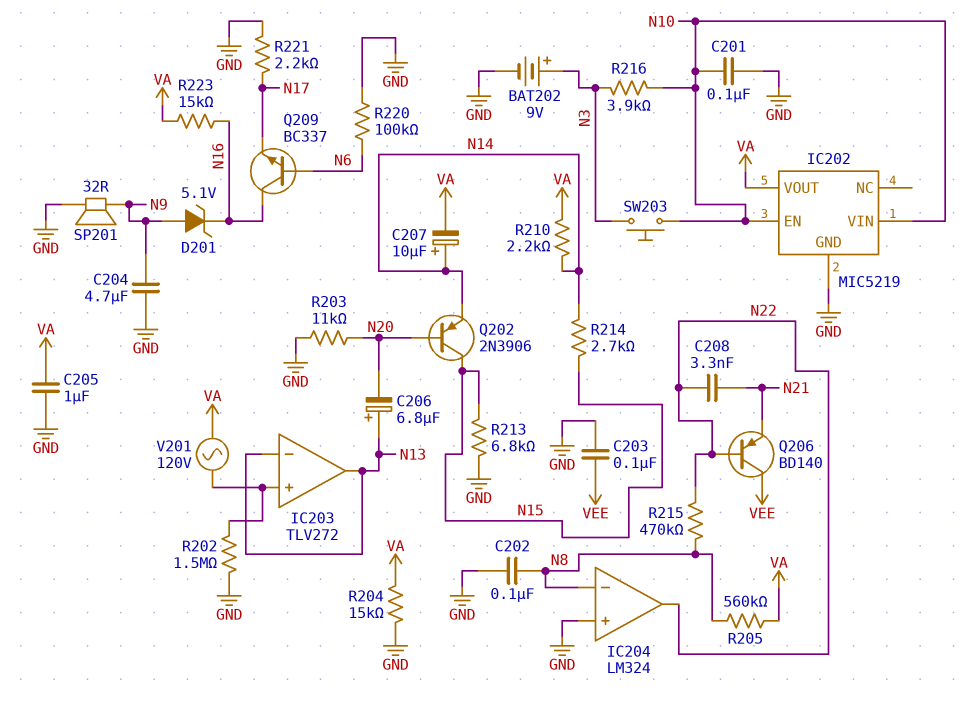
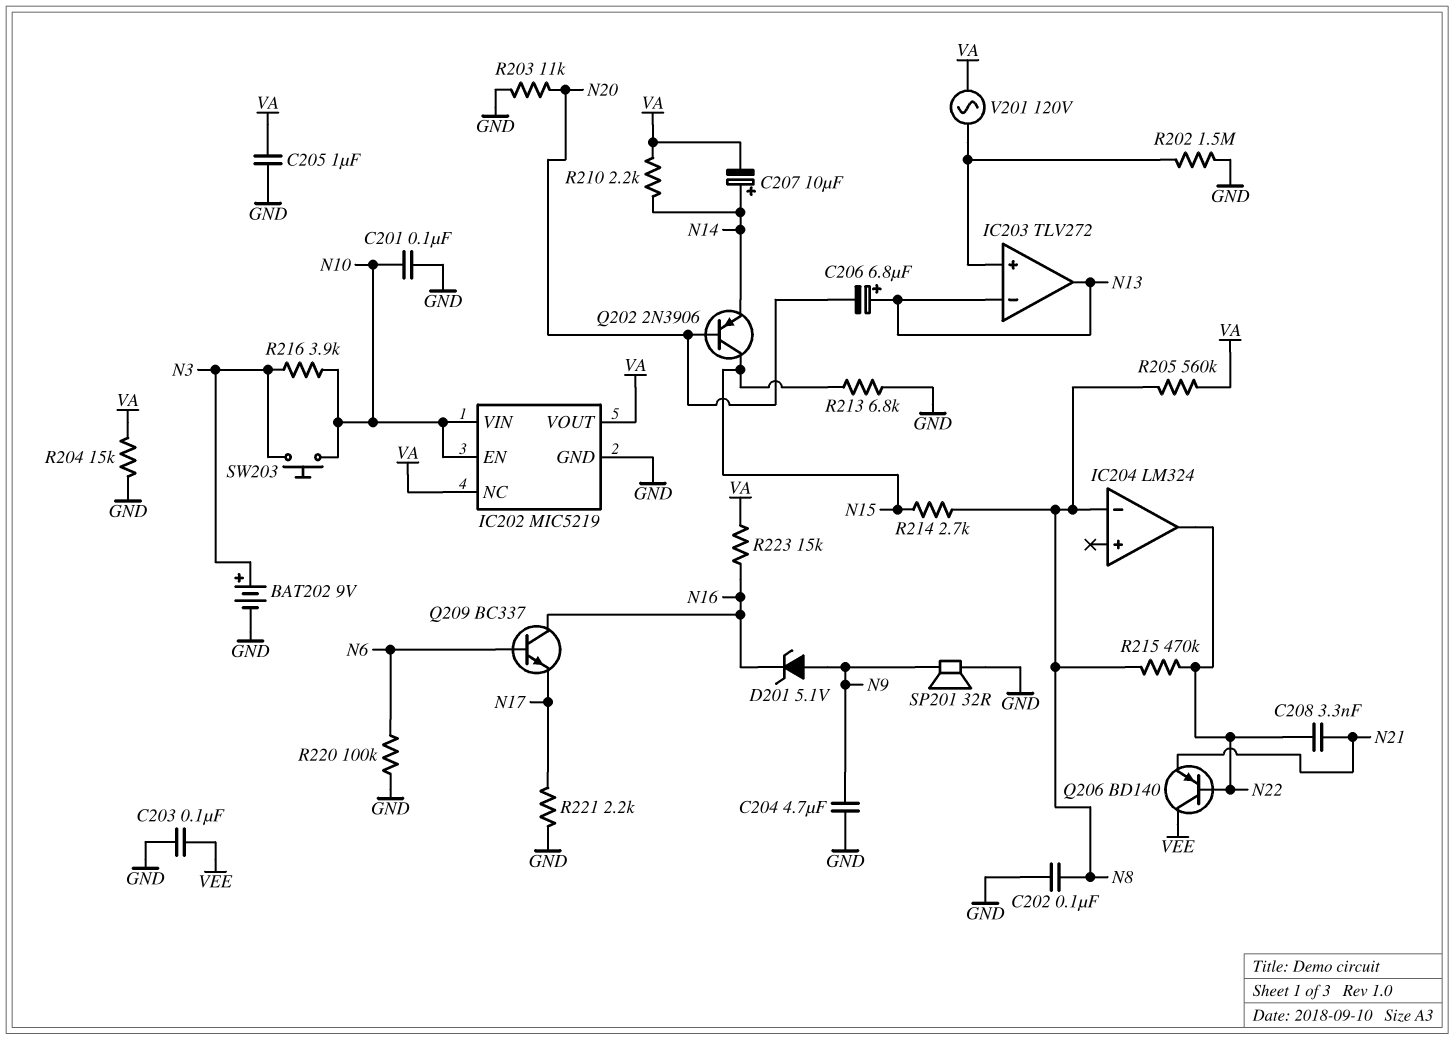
IC202 pin NC: none -> VA
IC204 pin in+: GND -> none
R214: 2.7k (N14, N15) -> 2.7k (N8, N15)

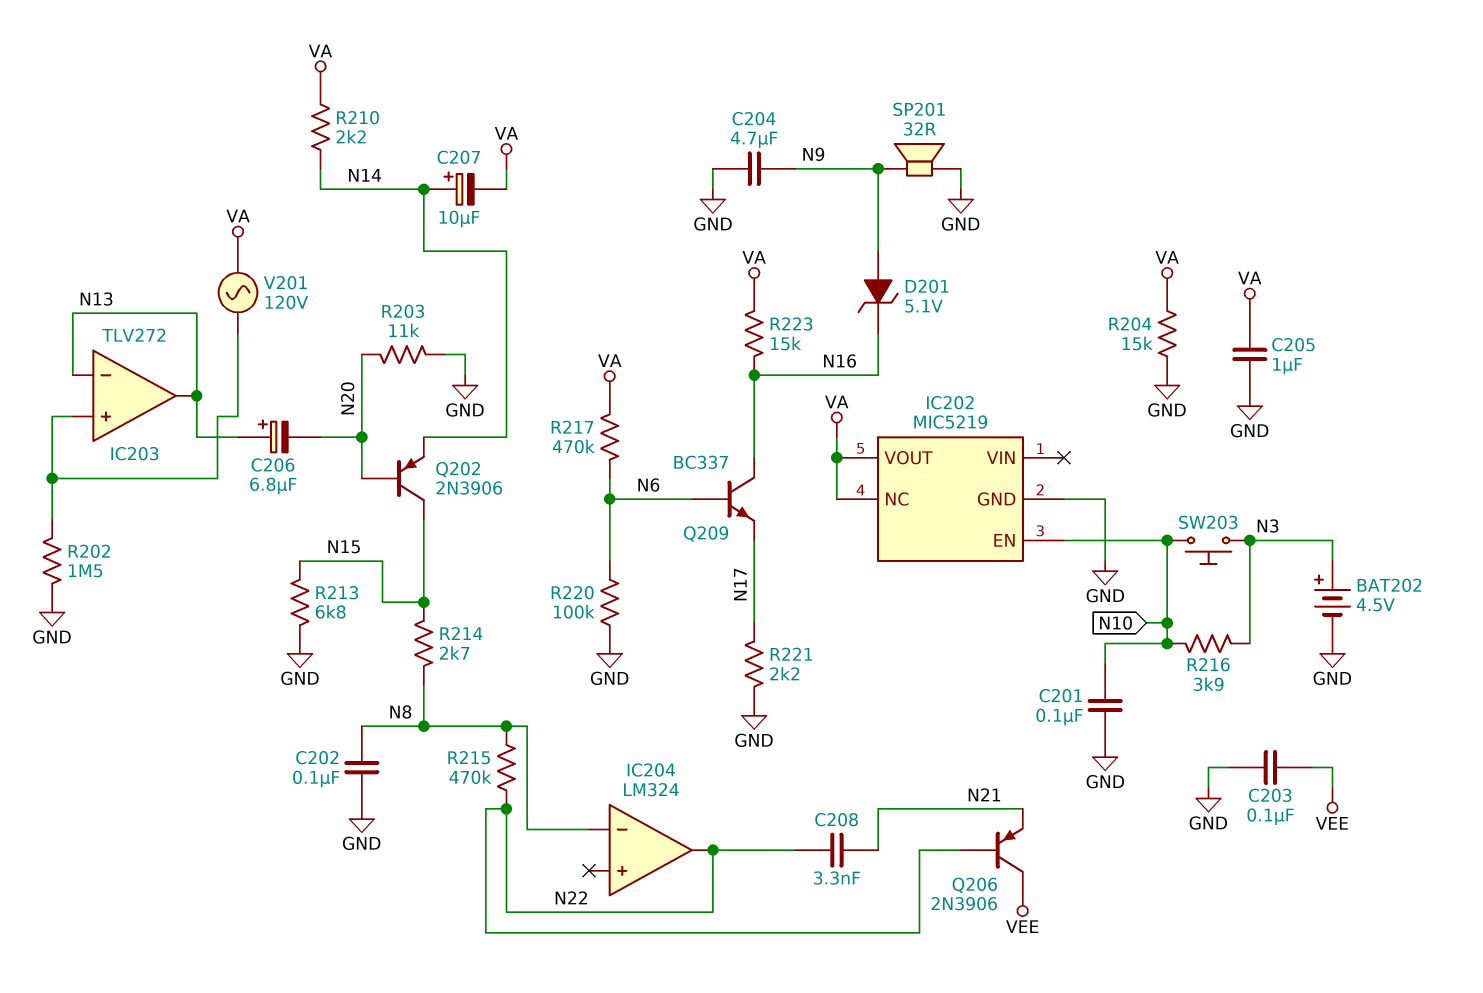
BAT202: 9V (plus N3, minus GND) -> 4.5V (plus N3, minus GND)
IC202 pin VIN: N10 -> none
Q206: PNP BD140 (B N22, C VEE, E N21) -> PNP 2N3906 (B N22, C VEE, E N21)
R205: 560k (N8, VA) -> none
R217: none -> 470k (N6, VA)

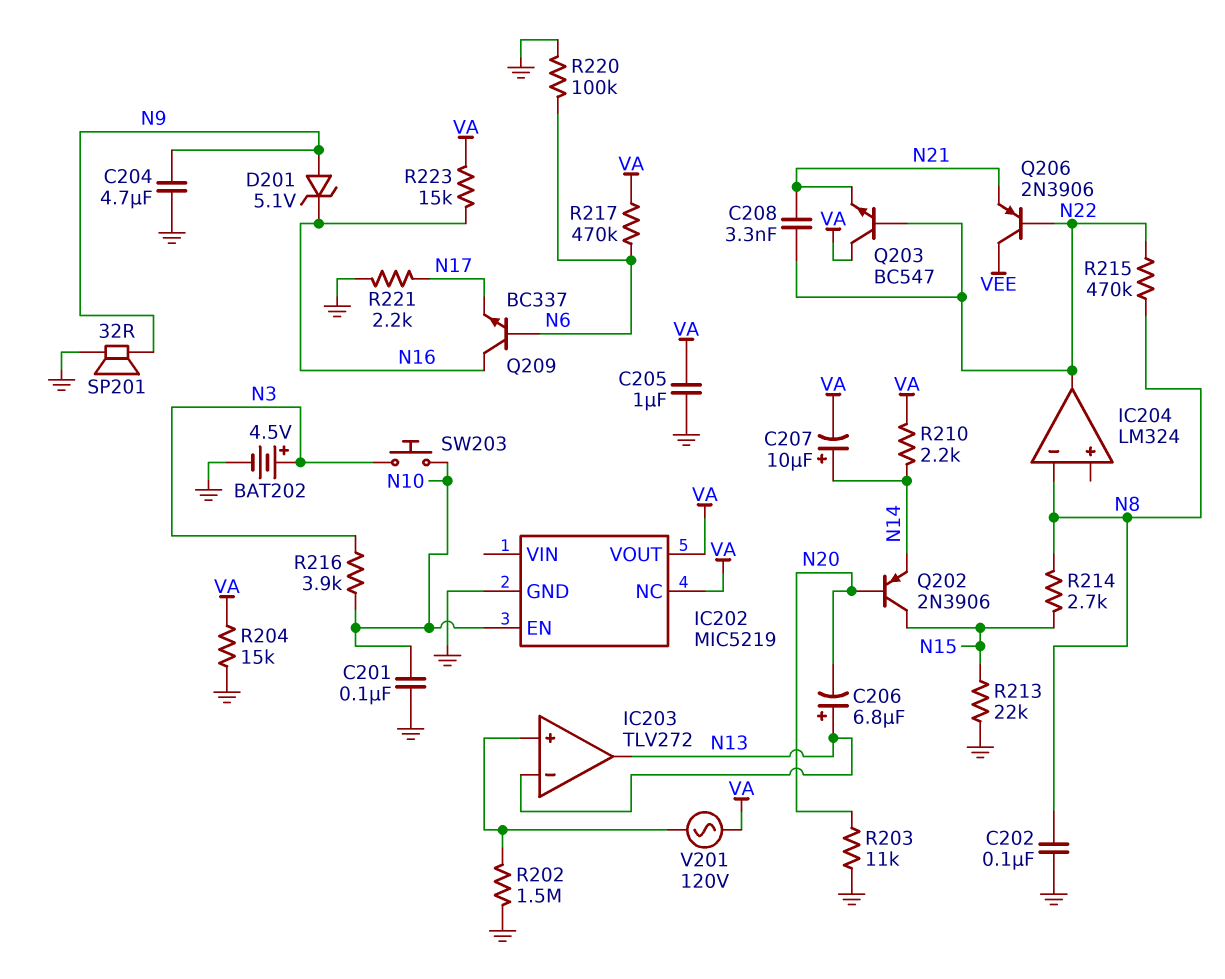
C203: 100nF (GND, VEE) -> none
Q203: none -> NPN BC547 (B N22, C VA, E N21)
R213: 6.8k (GND, N15) -> 22k (GND, N15)

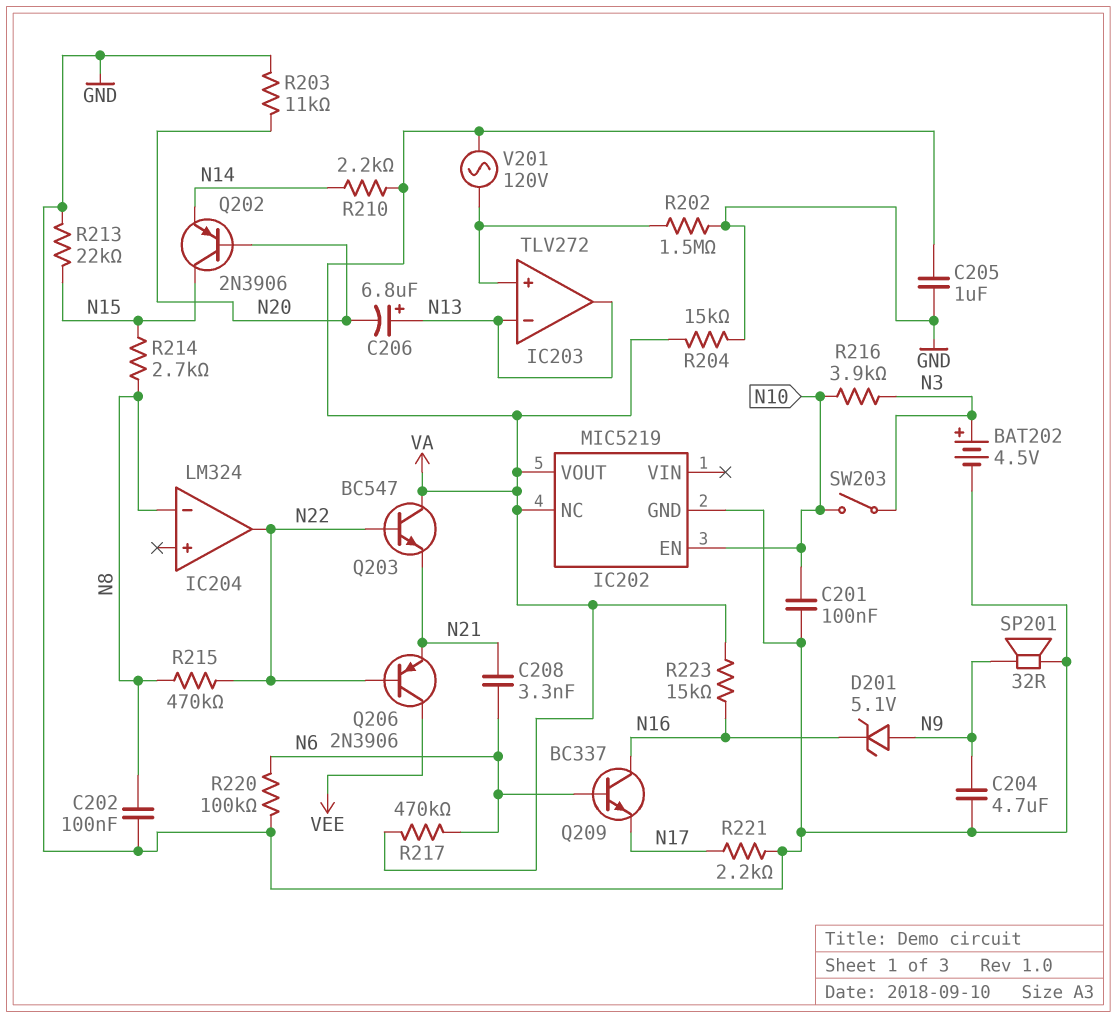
C207: 10uF (plus N14, minus VA) -> none
C208: 3.3nF (N21, N22) -> 3.3nF (N6, N21)
SW203: button (N3, N10) -> switch (N3, N10)

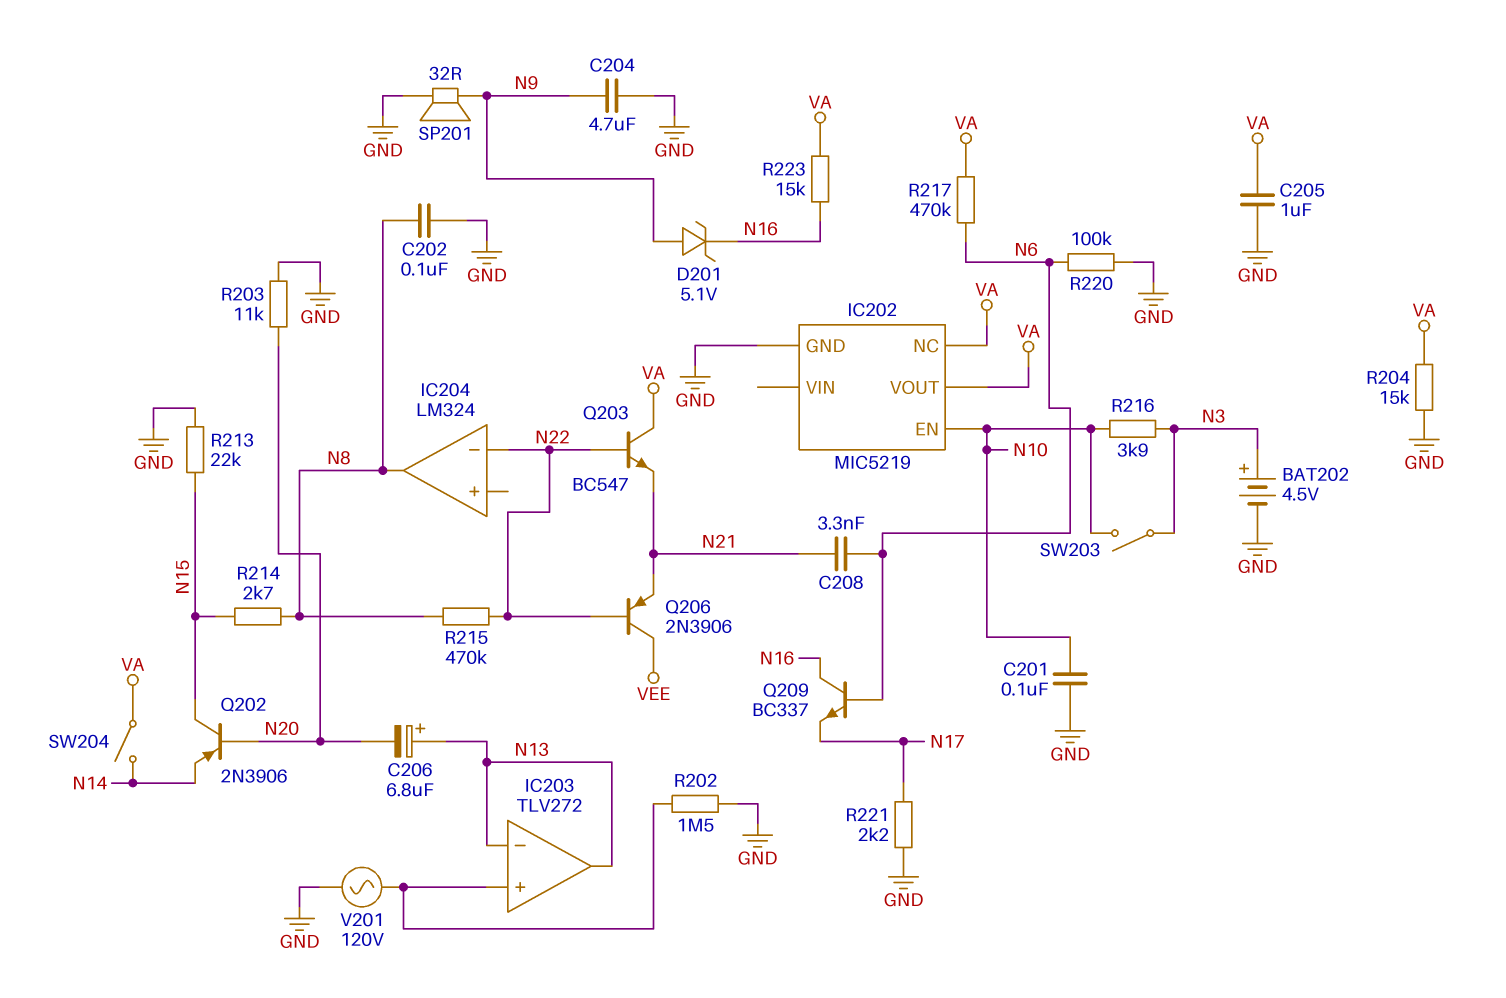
IC204 pin in-: N8 -> N22
IC204 pin out: N22 -> N8
R210: 2.2k (N14, VA) -> none
SW204: none -> switch (N14, VA)
V201: AC 120V (IC203/in+, VA) -> AC 120V (GND, IC203/in+)

